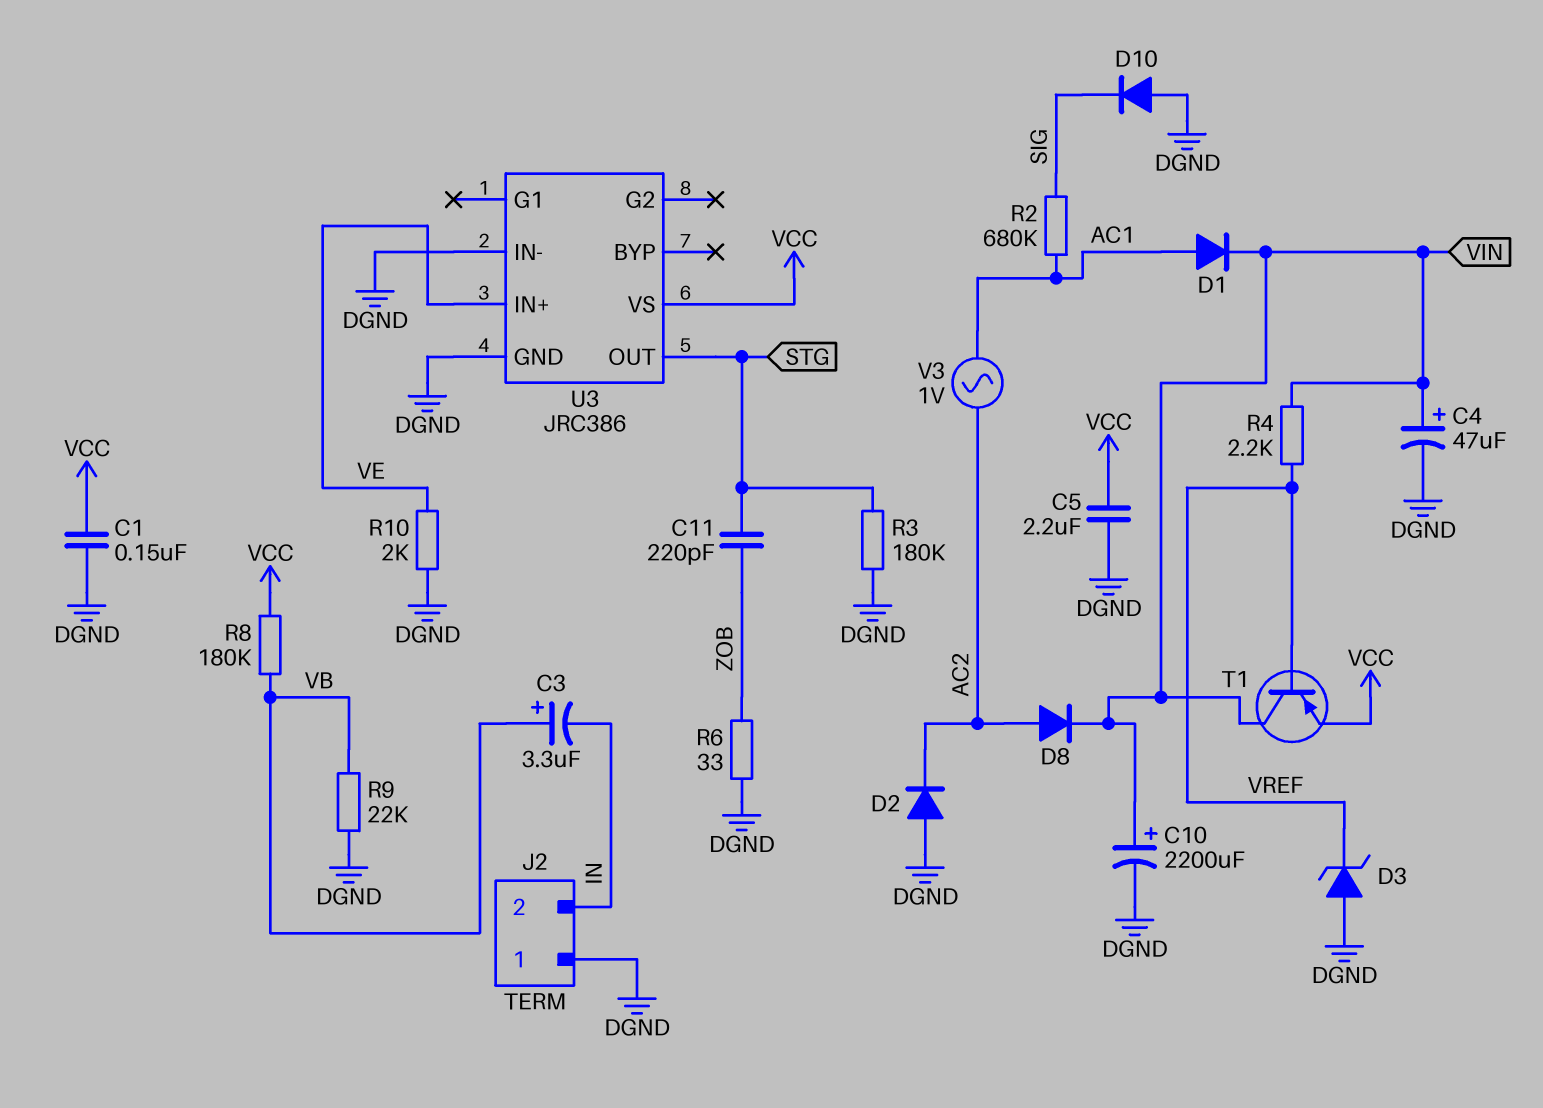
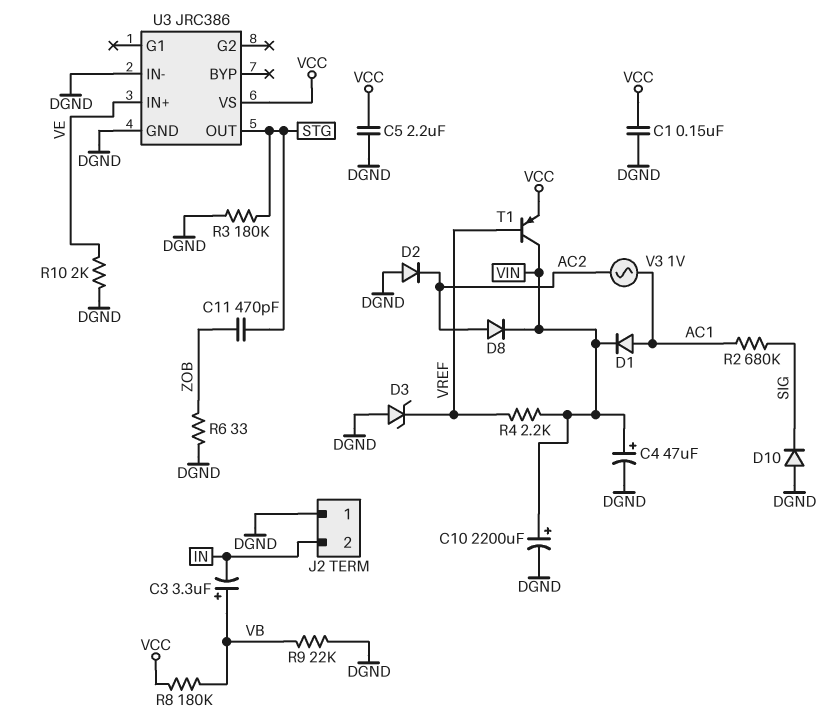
C11: 220pF (STG, ZOB) -> 470pF (STG, ZOB)

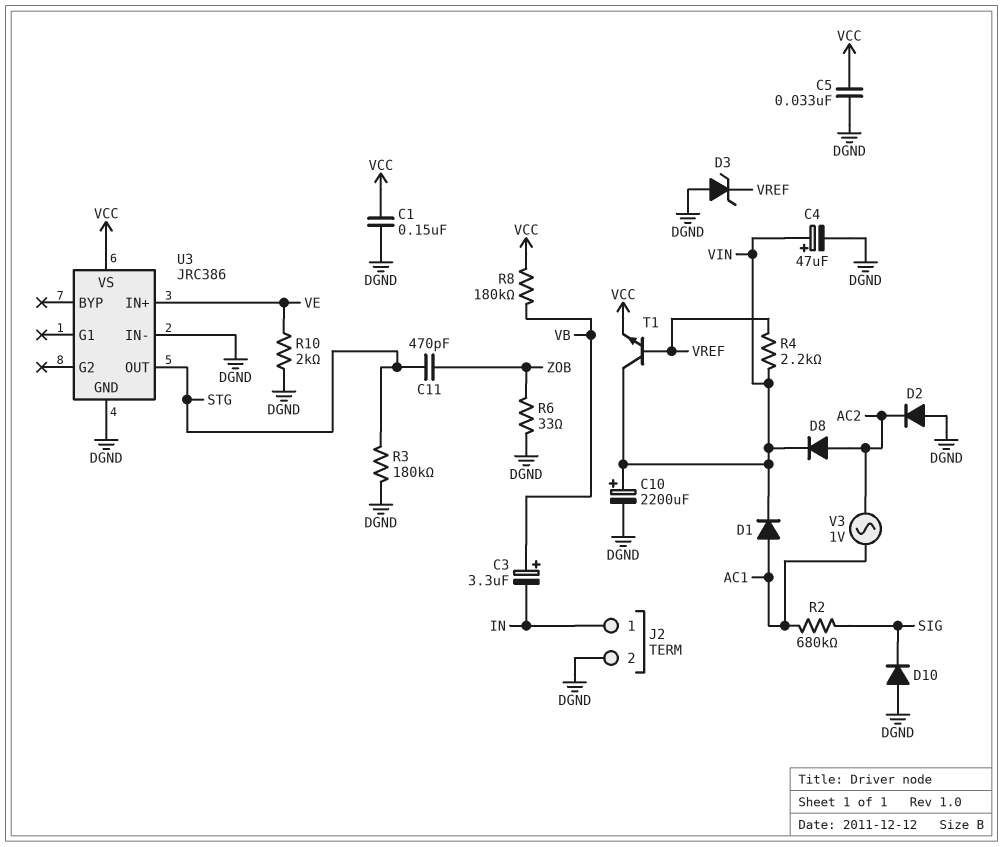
C5: 2.2uF (DGND, VCC) -> 33nF (DGND, VCC)
J2 pin 1: DGND -> IN
J2 pin 2: IN -> DGND
R9: 22k (DGND, VB) -> none
T1: PNP (B VREF, C VIN, E VCC) -> NPN (B VREF, C VIN, E VCC)

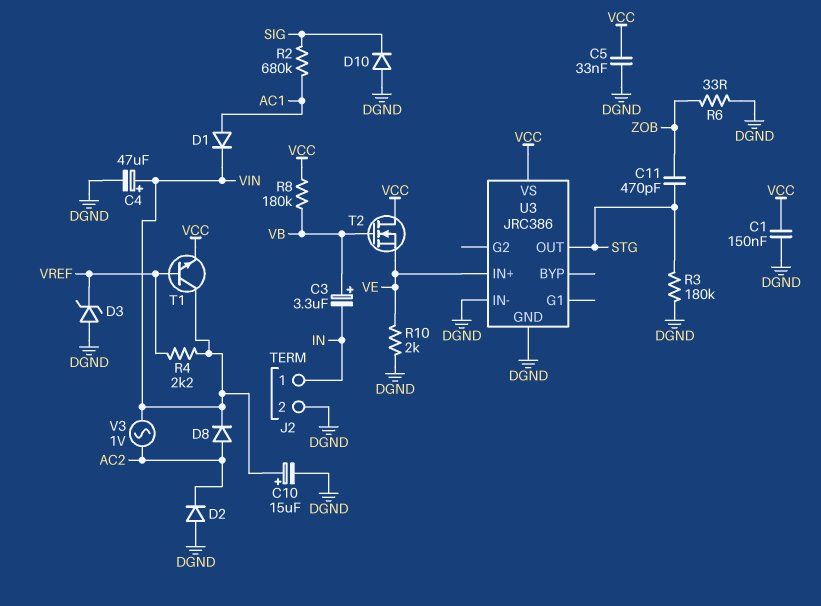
C10: 2200uF (plus VIN, minus DGND) -> 15uF (plus VIN, minus DGND)
T2: none -> NMOS (G VB, D VCC, S VE)
V3: AC 1V (AC1, AC2) -> AC 1V (AC2, VIN)

